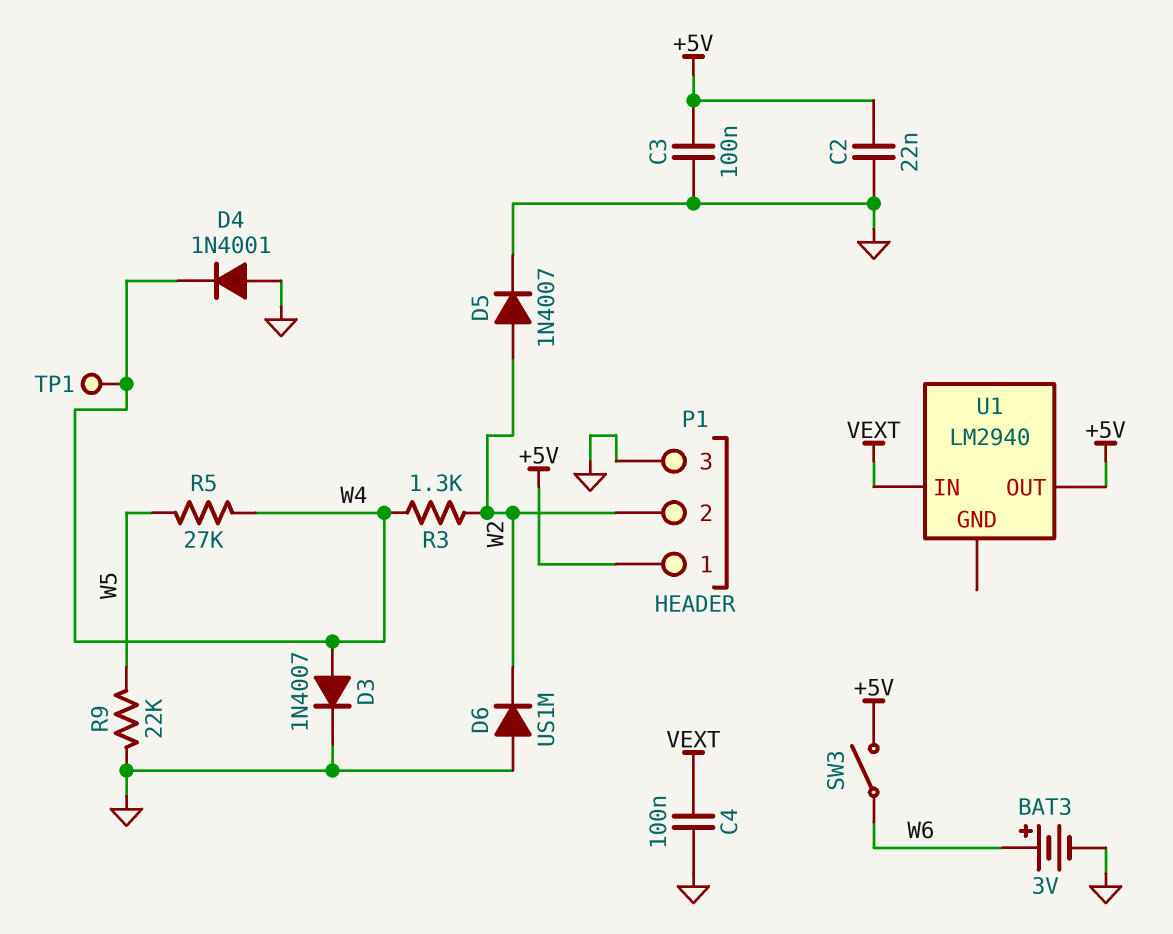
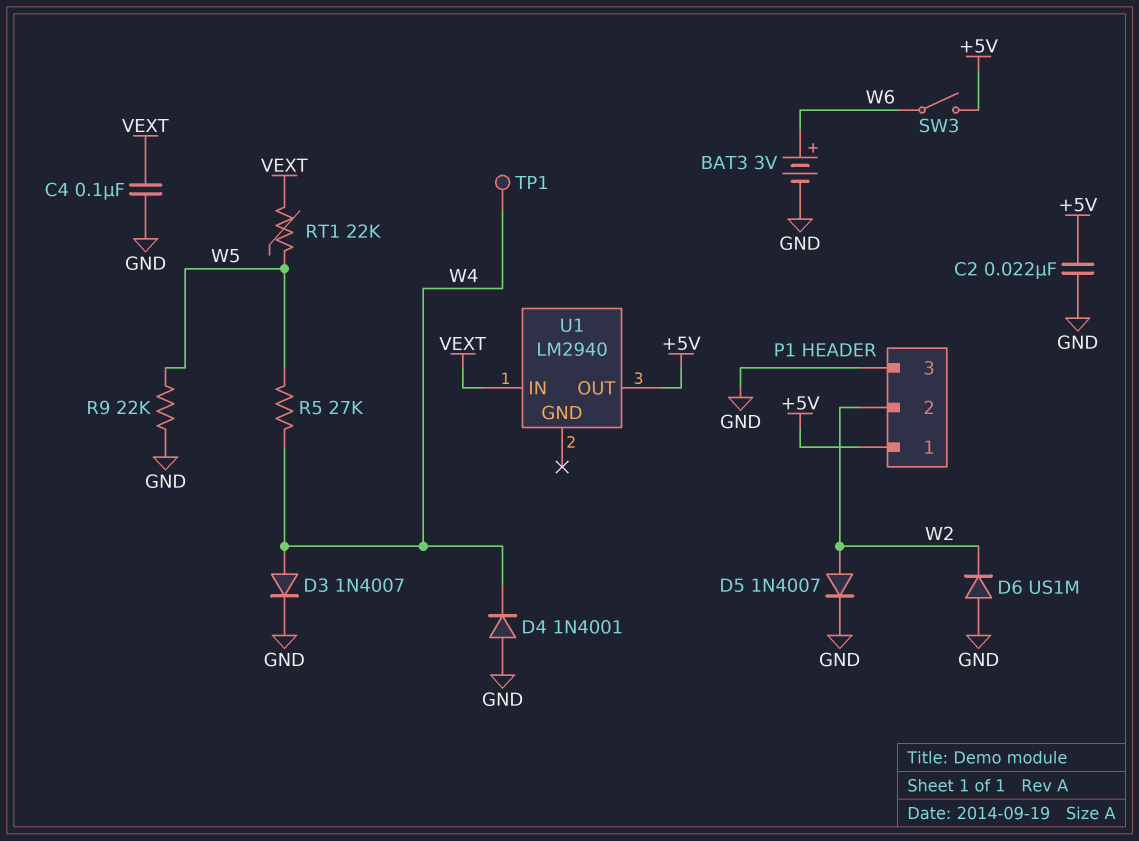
C3: 100nF (+5V, GND) -> none
R3: 1.3k (W2, W4) -> none
RT1: none -> 22k (VEXT, W5)

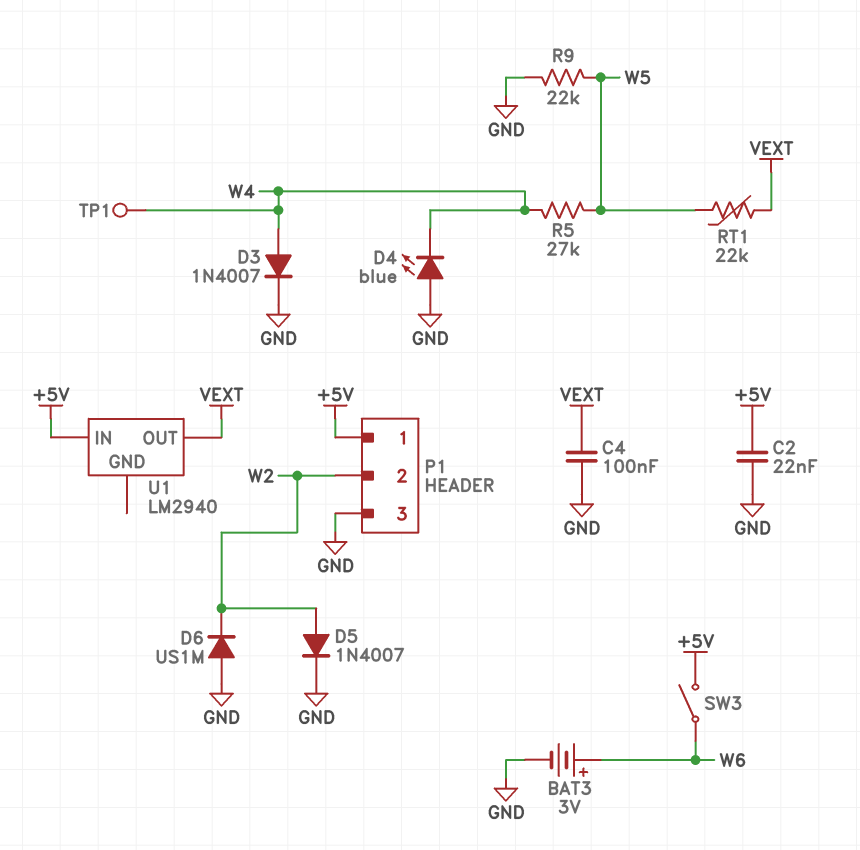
D4: diode 1N4001 (A GND, K W4) -> LED blue (A GND, K W4)
U1 pin IN: VEXT -> +5V
U1 pin OUT: +5V -> VEXT

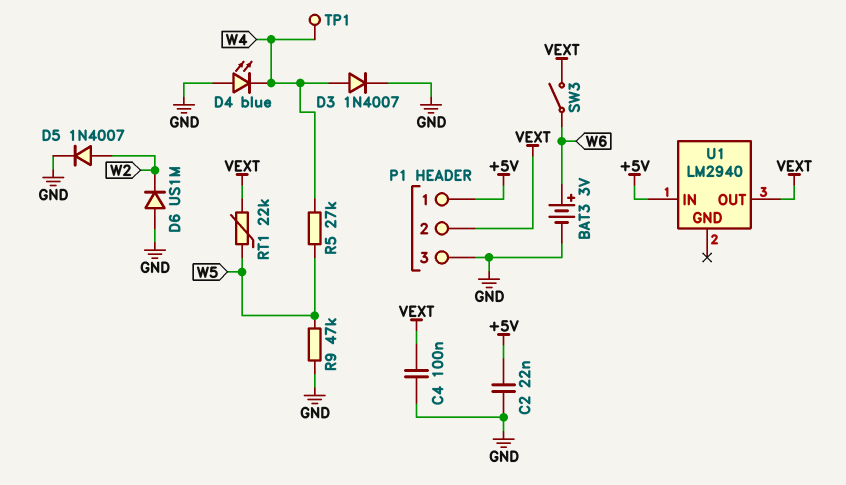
P1 pin 2: W2 -> VEXT
R9: 22k (GND, W5) -> 47k (GND, W5)
SW3: switch (+5V, W6) -> switch (VEXT, W6)

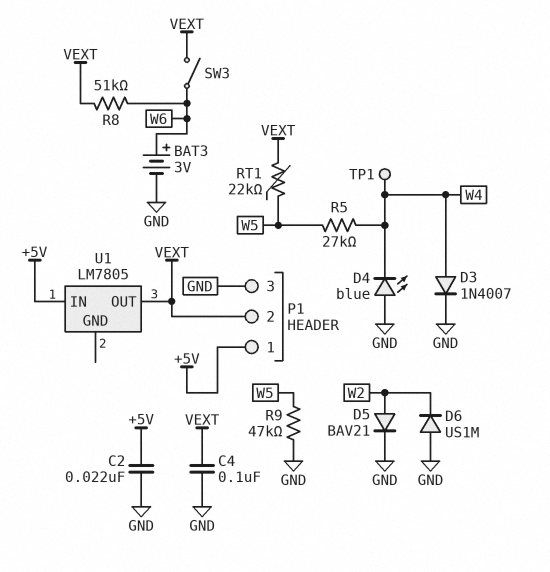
D5: diode 1N4007 (A W2, K GND) -> diode BAV21 (A W2, K GND)
R8: none -> 51k (VEXT, W6)
U1: LM2940 -> LM7805

